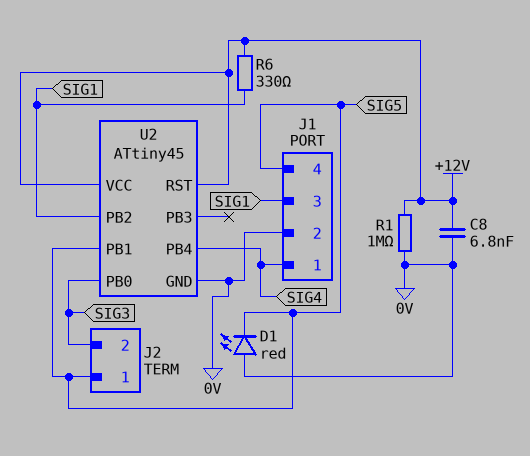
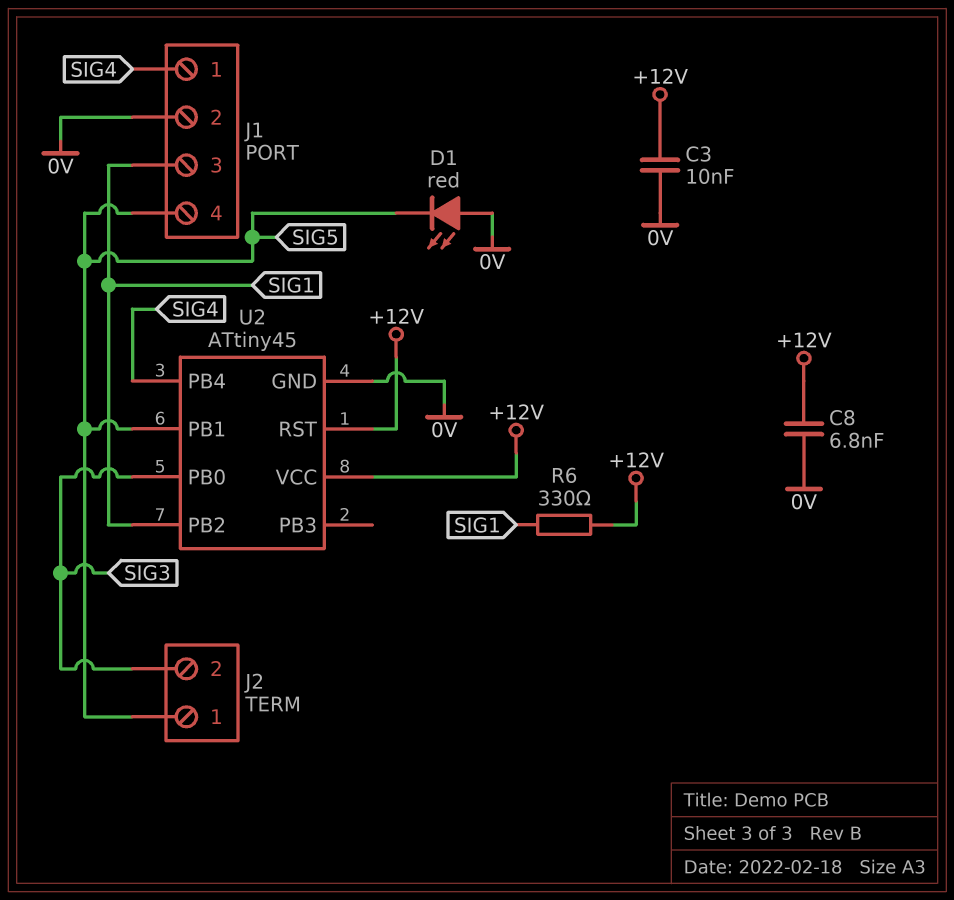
C3: none -> 10nF (+12V, 0V)
R1: 1M (+12V, 0V) -> none

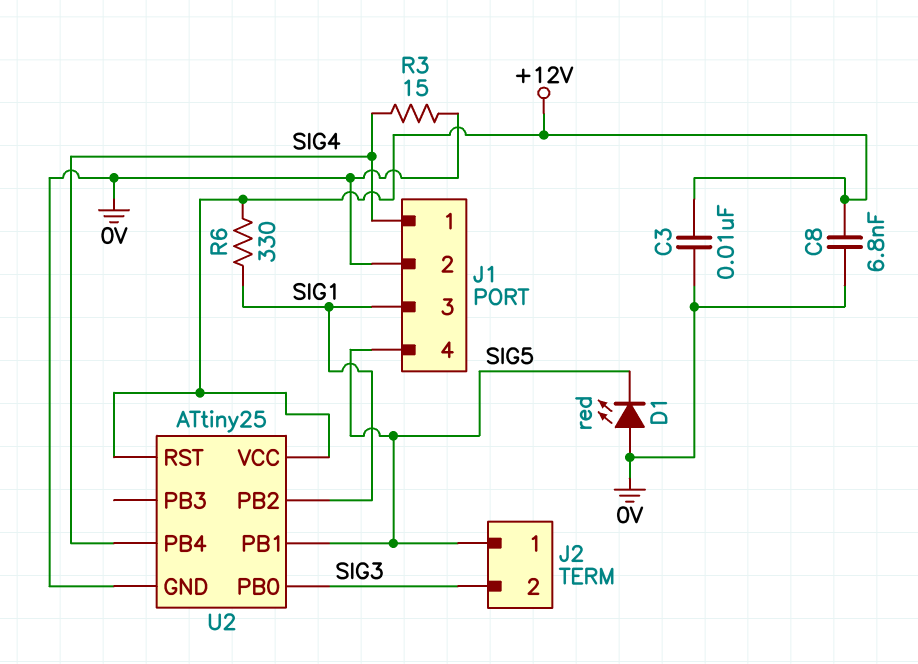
R3: none -> 15 (0V, SIG4)
U2: ATtiny45 -> ATtiny25

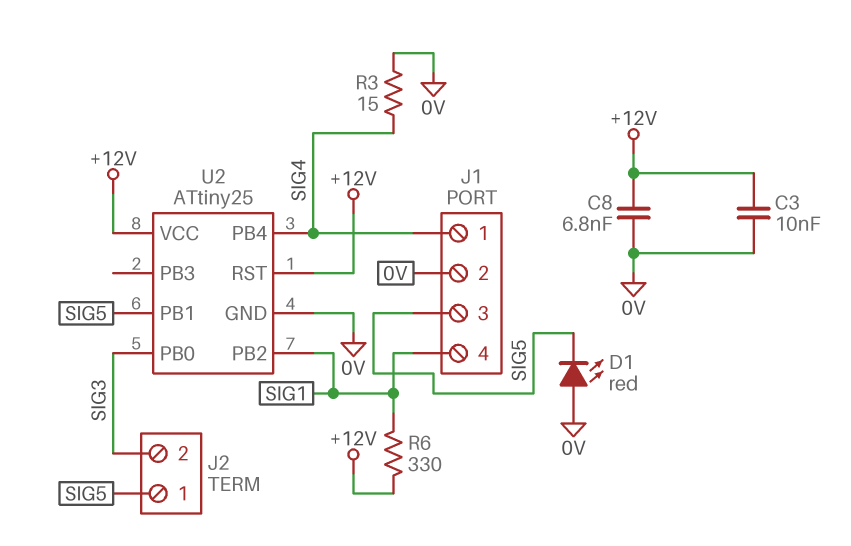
J1 pin 3: SIG1 -> SIG5
J1 pin 4: SIG5 -> SIG1

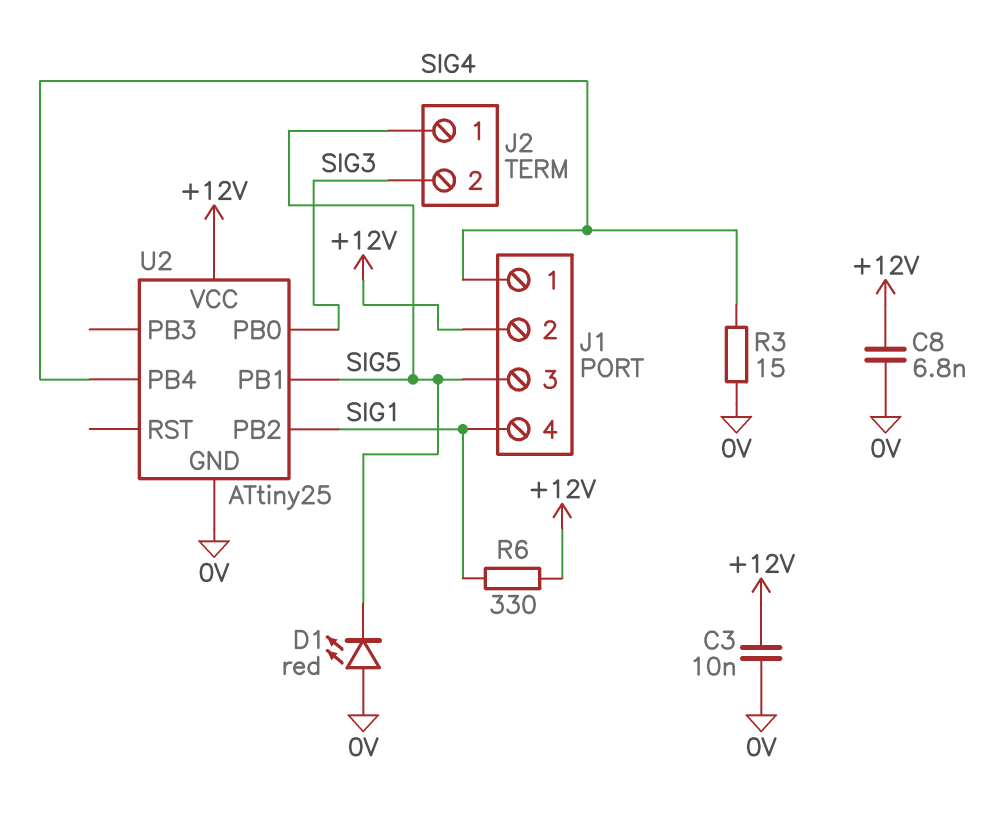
J1 pin 2: 0V -> +12V
U2 pin RST: +12V -> none

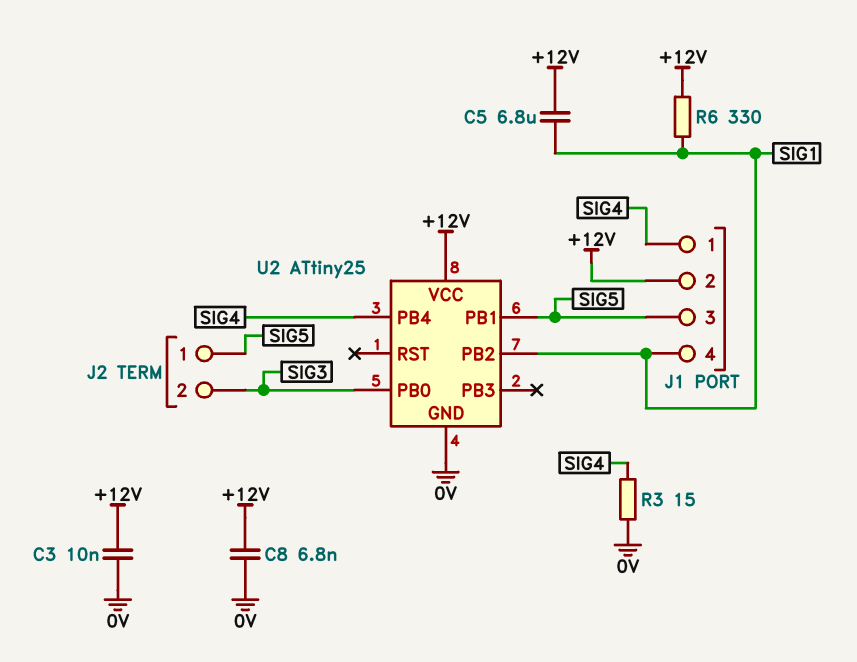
C5: none -> 6.8uF (+12V, SIG1)
D1: LED red (A 0V, K SIG5) -> none

